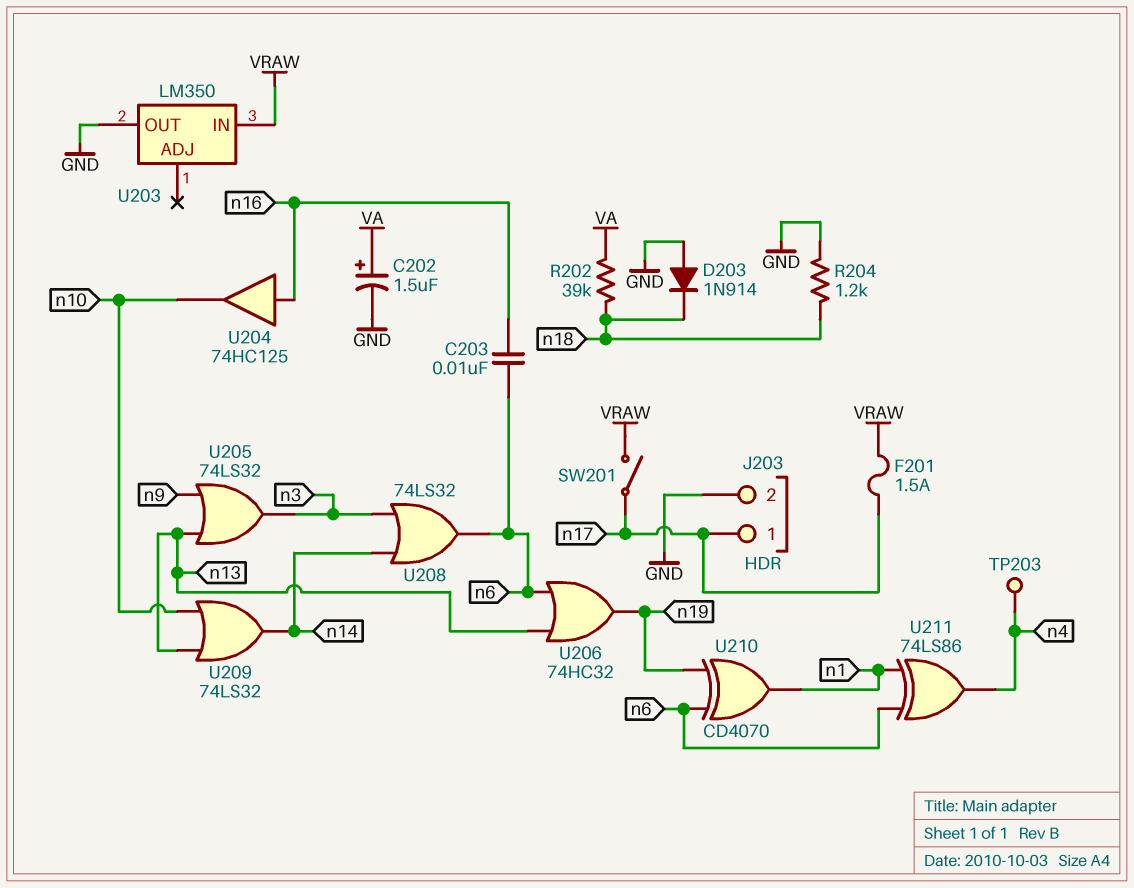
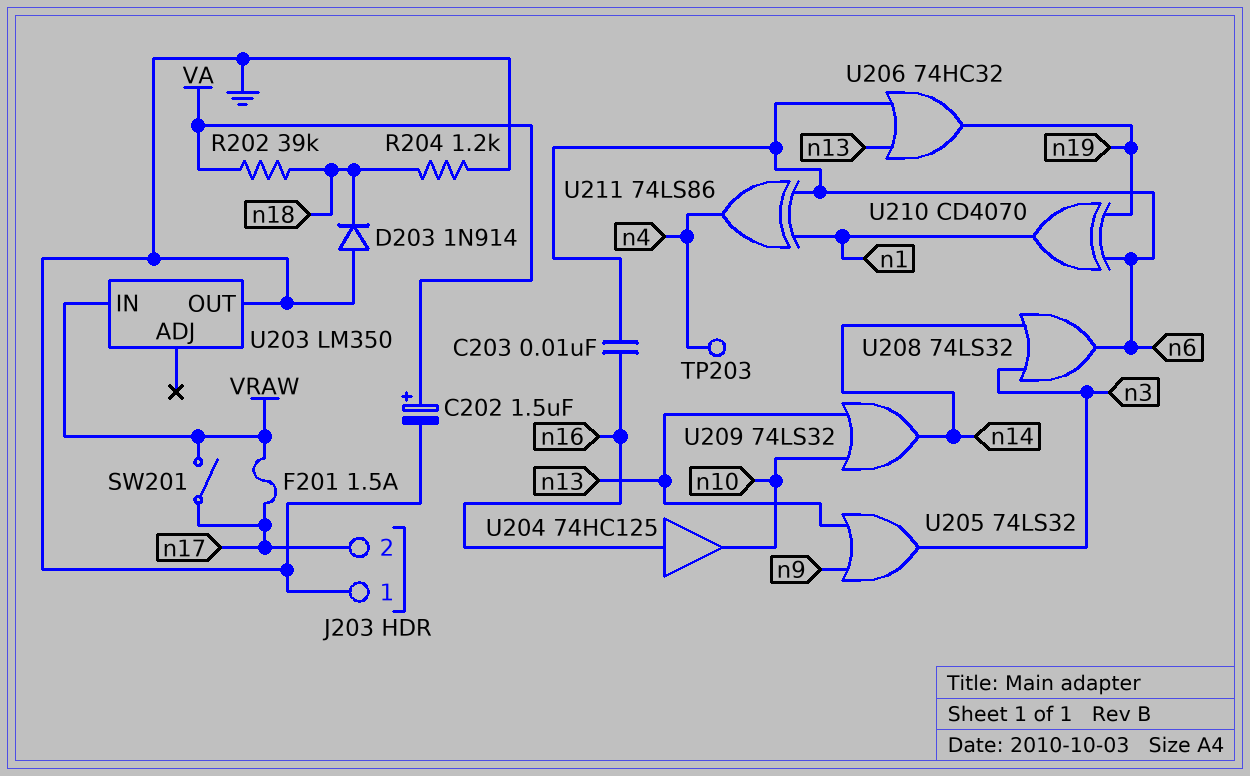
J203 pin 1: n17 -> GND
J203 pin 2: GND -> n17

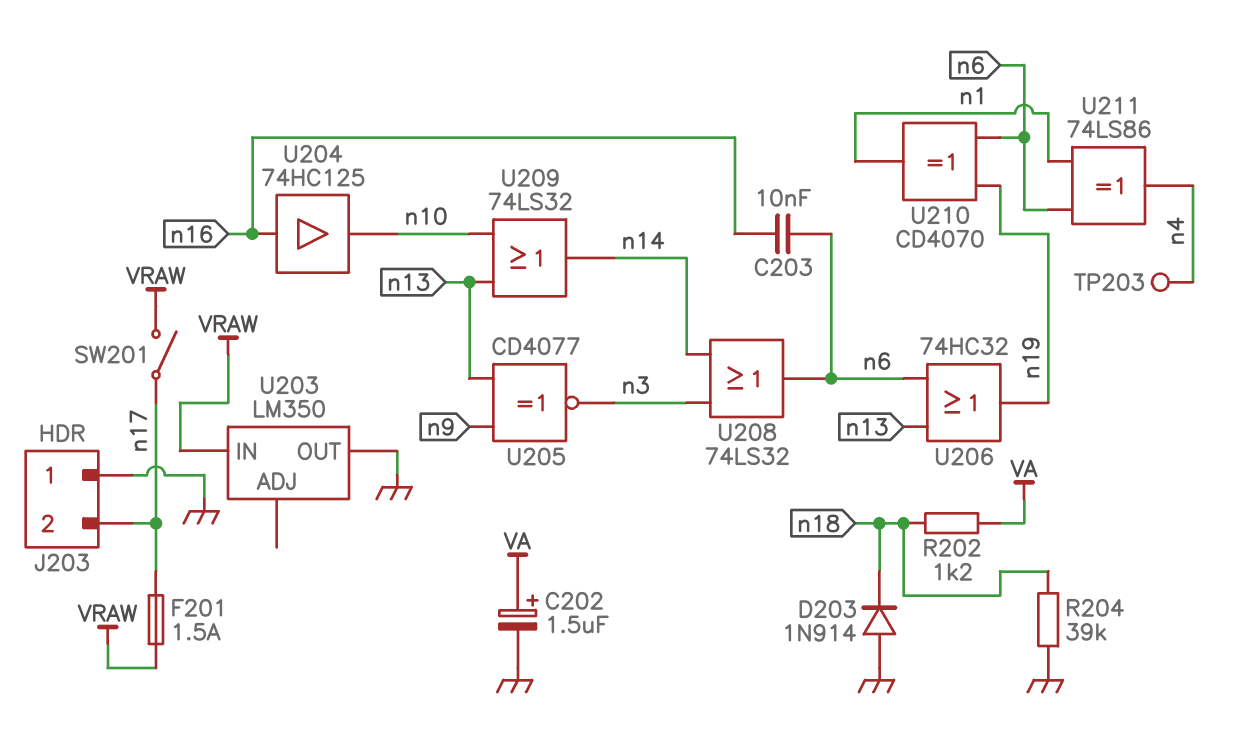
R202: 39k (VA, n18) -> 1.2k (VA, n18)
R204: 1.2k (GND, n18) -> 39k (GND, n18)
U205: OR 74LS32 (in n9, in n13, out n3) -> XNOR CD4077 (in n9, in n13, out n3)

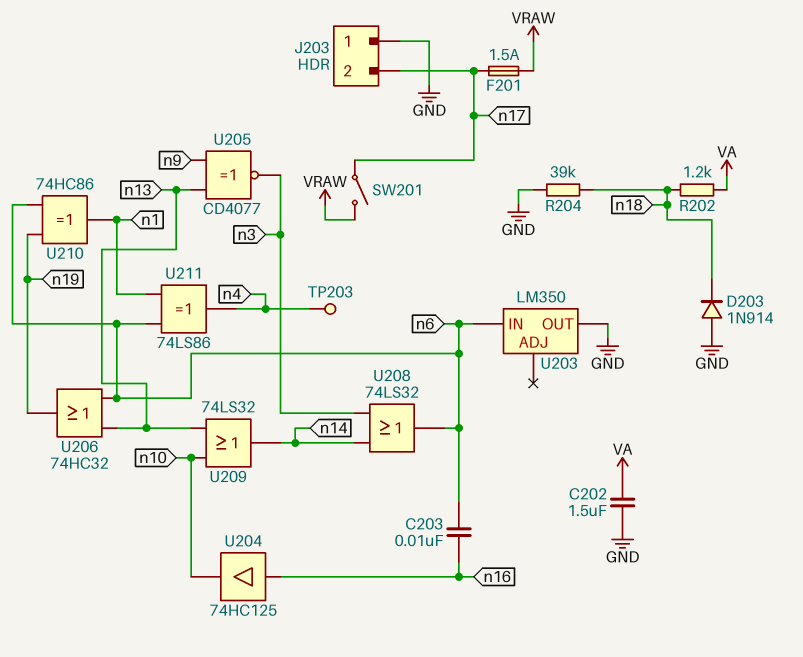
C202: 1.5uF (plus VA, minus GND) -> 1.5uF (GND, VA)
U203 pin IN: VRAW -> n6
U210: XOR CD4070 (in n6, in n19, out n1) -> XOR 74HC86 (in n6, in n19, out n1)

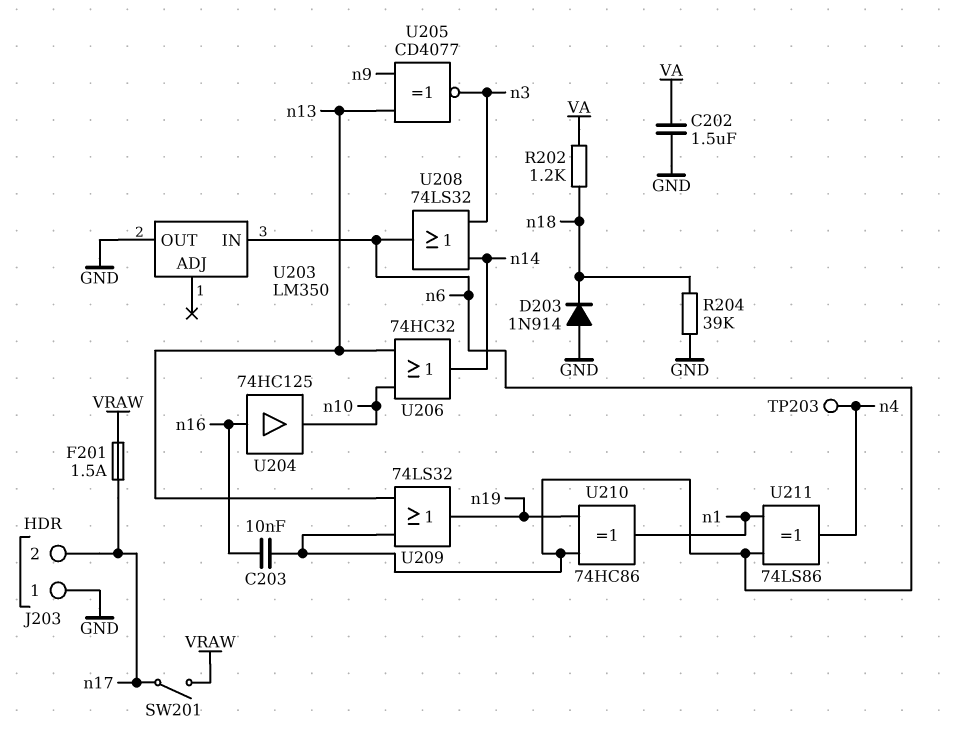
U206: OR 74HC32 (in n6, in n13, out n19) -> OR 74HC32 (in n10, in n13, out n14)
U209: OR 74LS32 (in n10, in n13, out n14) -> OR 74LS32 (in n6, in n13, out n19)

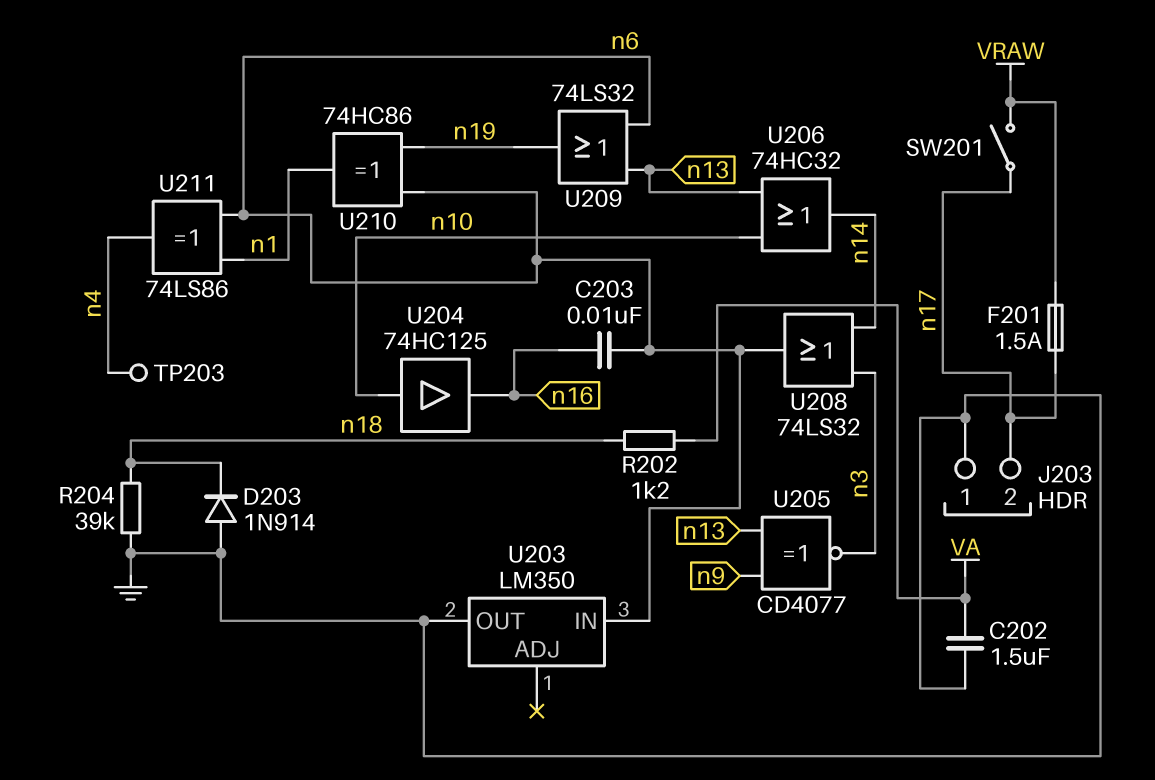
U204: buffer 74HC125 (in n16, out n10) -> buffer 74HC125 (in n10, out n16)

